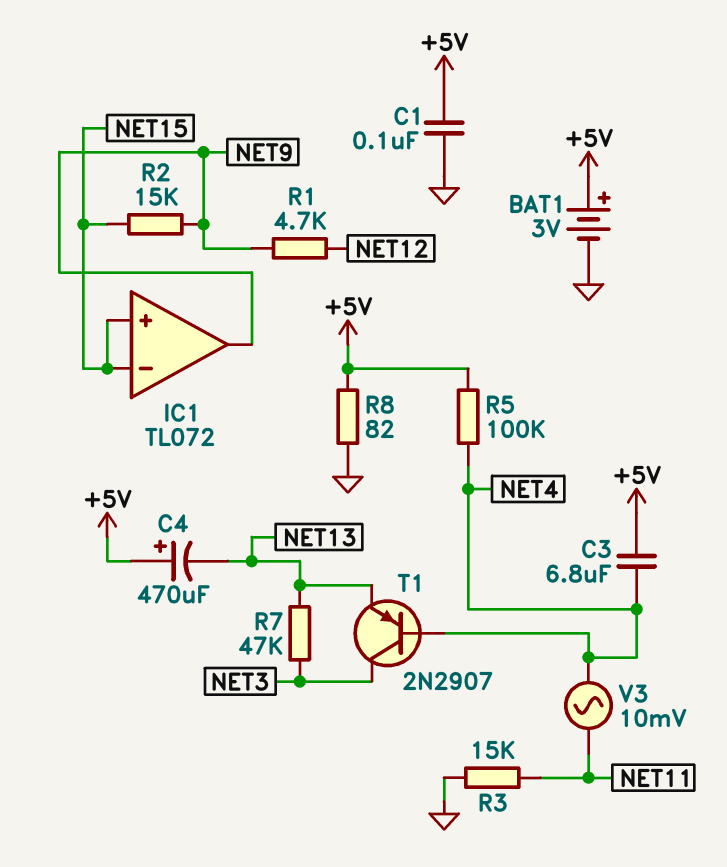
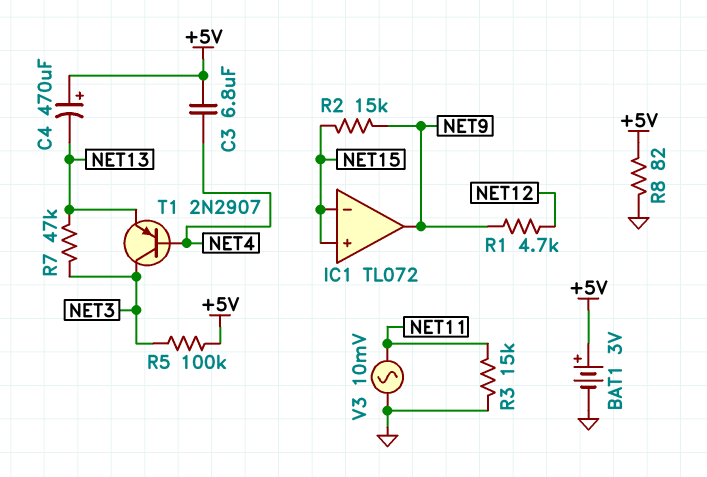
C1: 100nF (+5V, GND) -> none
R5: 100k (+5V, NET4) -> 100k (+5V, NET3)
V3: AC 10mV (NET4, NET11) -> AC 10mV (GND, NET11)

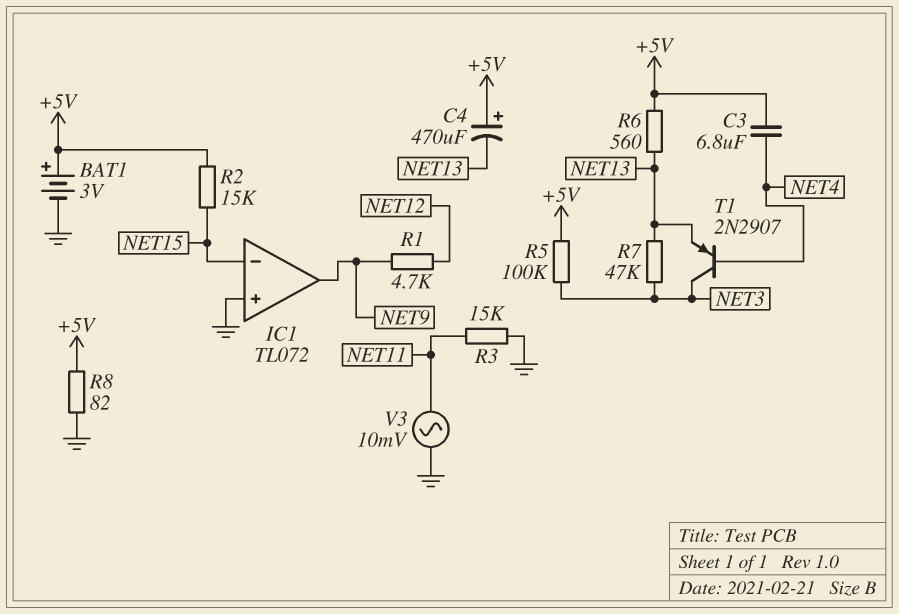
IC1 pin in+: NET15 -> GND
R2: 15k (NET9, NET15) -> 15k (+5V, NET15)
R6: none -> 560 (+5V, NET13)

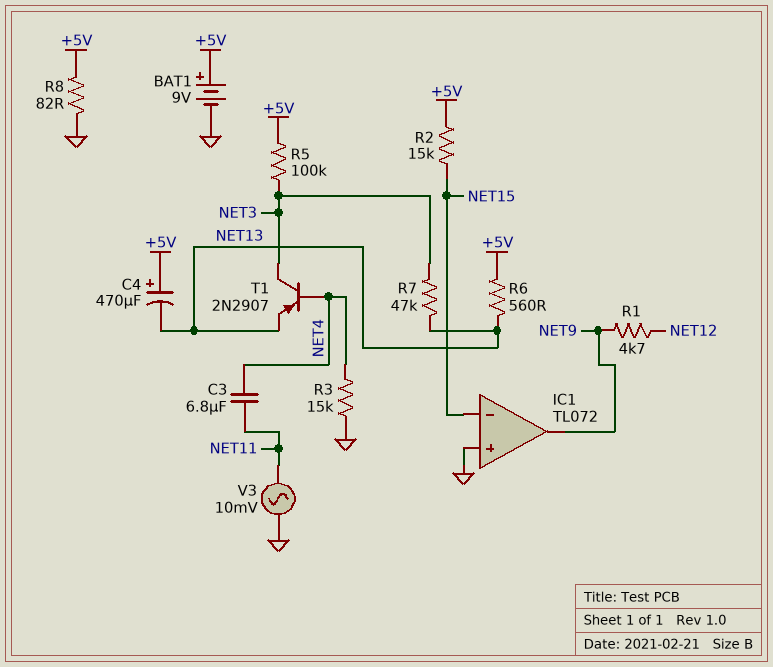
BAT1: 3V (plus +5V, minus GND) -> 9V (plus +5V, minus GND)
C3: 6.8uF (+5V, NET4) -> 6.8uF (NET4, NET11)
R3: 15k (GND, NET11) -> 15k (GND, NET4)

